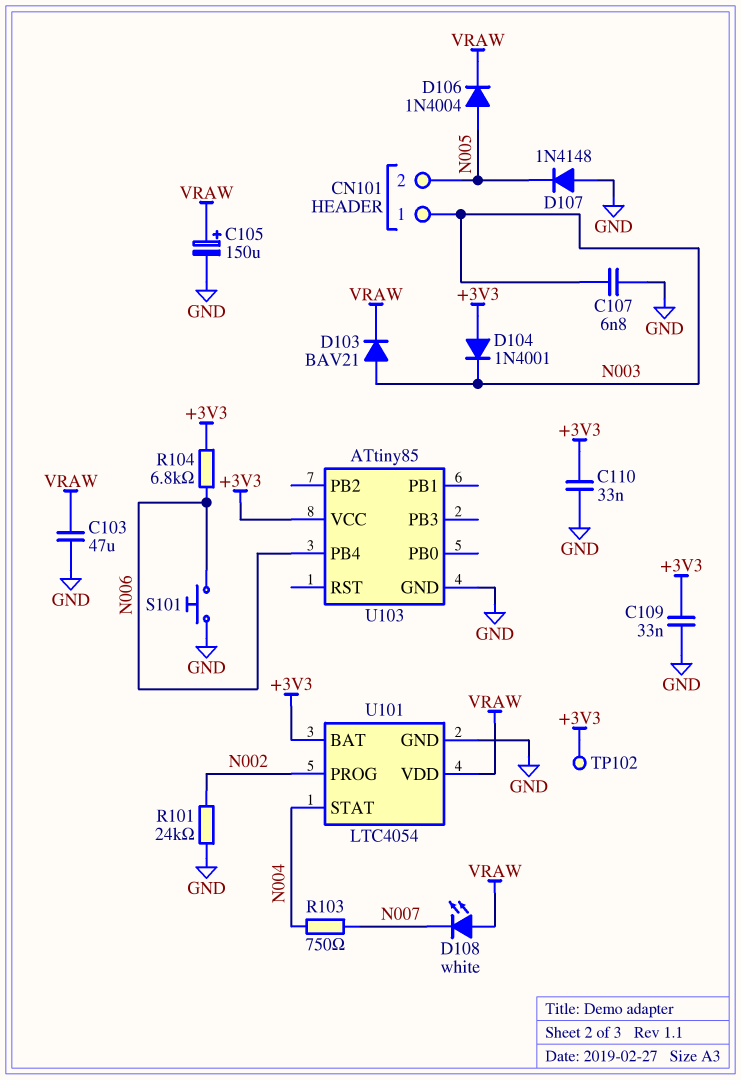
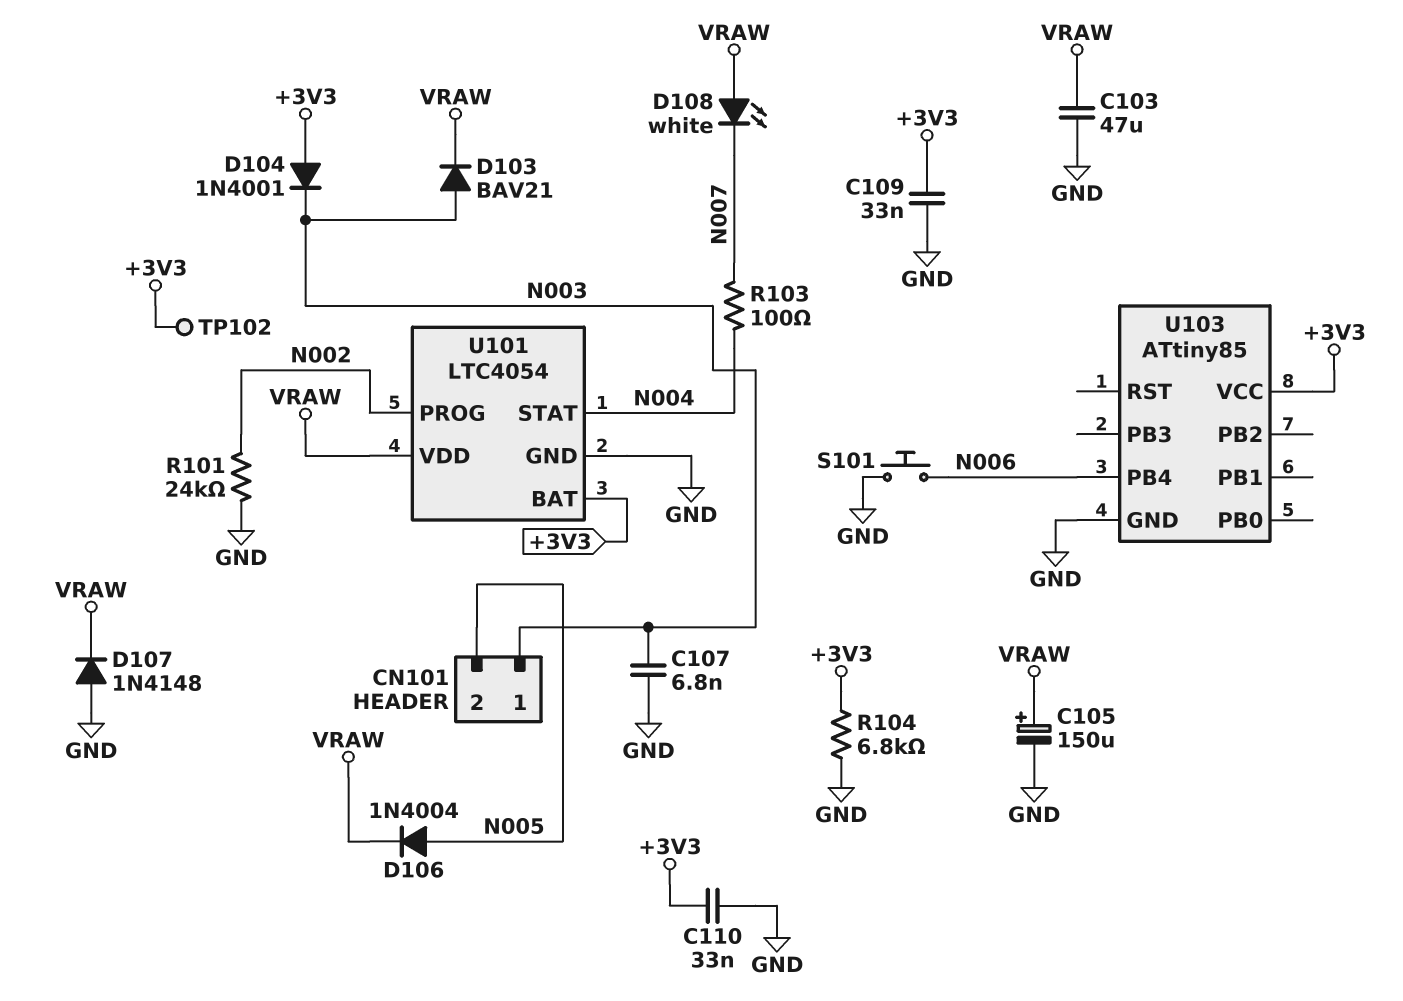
D107: diode 1N4148 (A GND, K N005) -> diode 1N4148 (A GND, K VRAW)
R103: 750 (N004, N007) -> 100 (N004, N007)
R104: 6.8k (+3V3, N006) -> 6.8k (+3V3, GND)

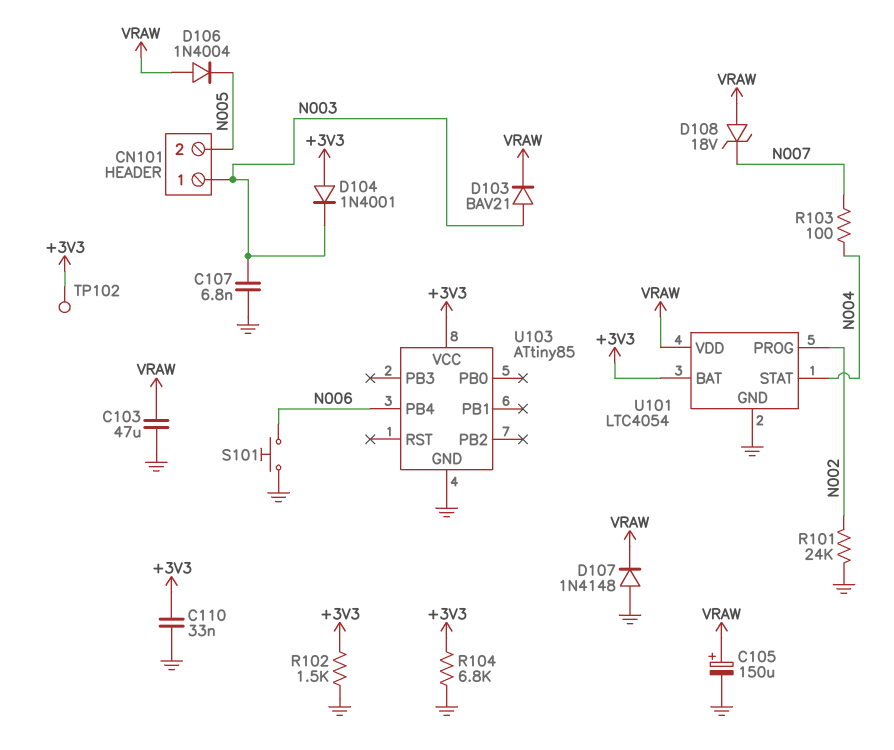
C109: 33nF (+3V3, GND) -> none
D106: diode 1N4004 (A N005, K VRAW) -> diode 1N4004 (A VRAW, K N005)
D108: LED white (A VRAW, K N007) -> zener 18V (A VRAW, K N007)
R102: none -> 1.5k (+3V3, GND)

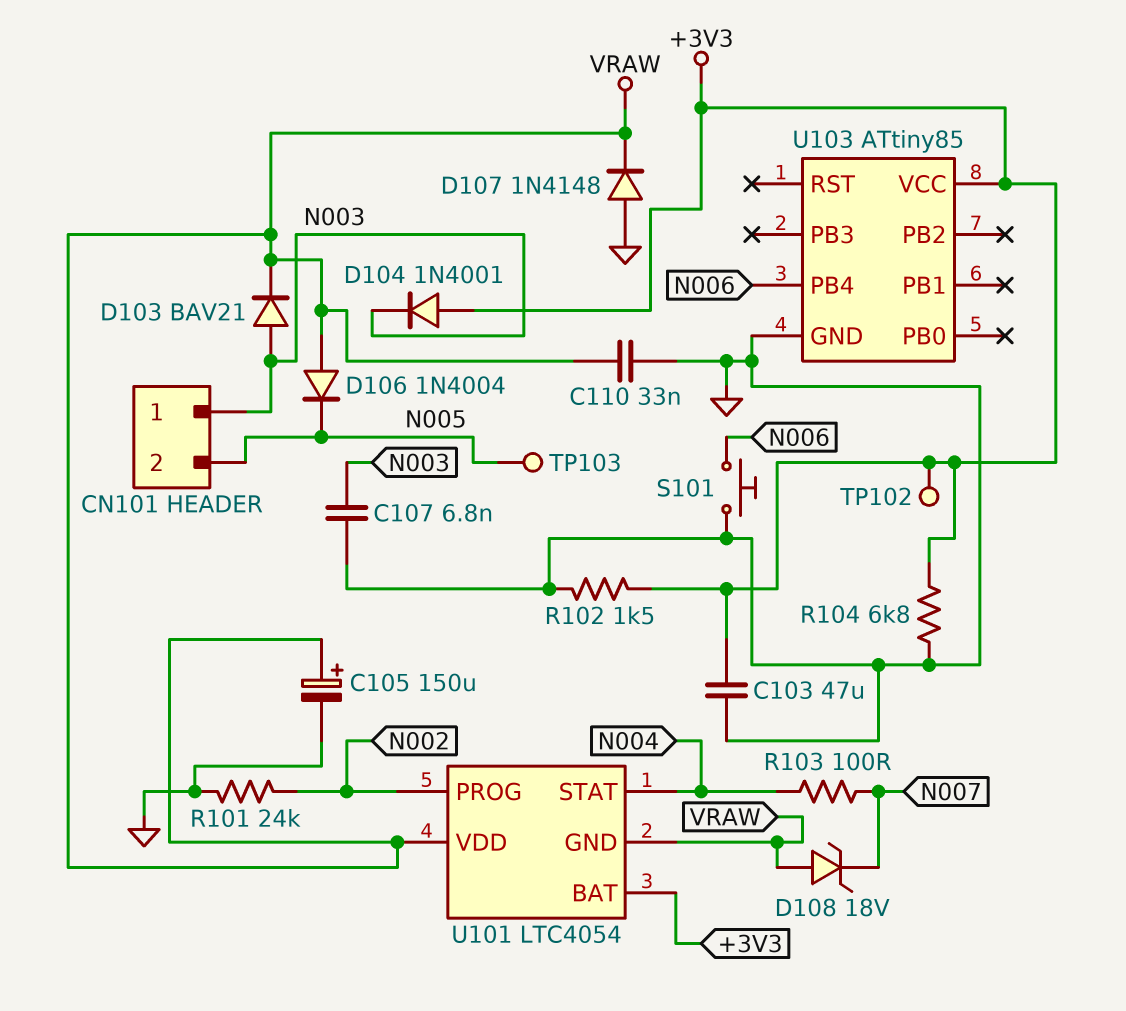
C103: 47uF (GND, VRAW) -> 47uF (+3V3, GND)
C110: 33nF (+3V3, GND) -> 33nF (GND, VRAW)
TP103: none -> test point (N005)
U101 pin GND: GND -> VRAW

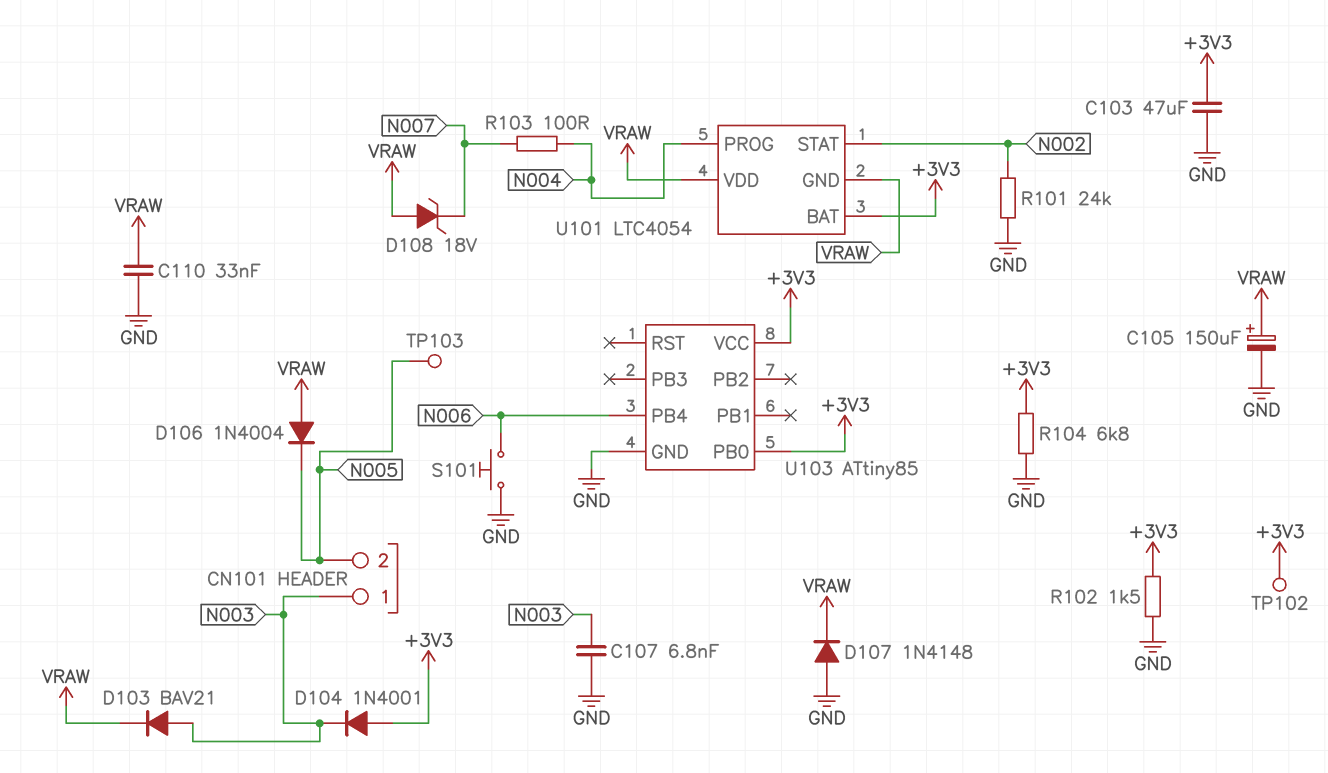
U101 pin PROG: N002 -> N004
U101 pin STAT: N004 -> N002
U103 pin PB0: none -> +3V3

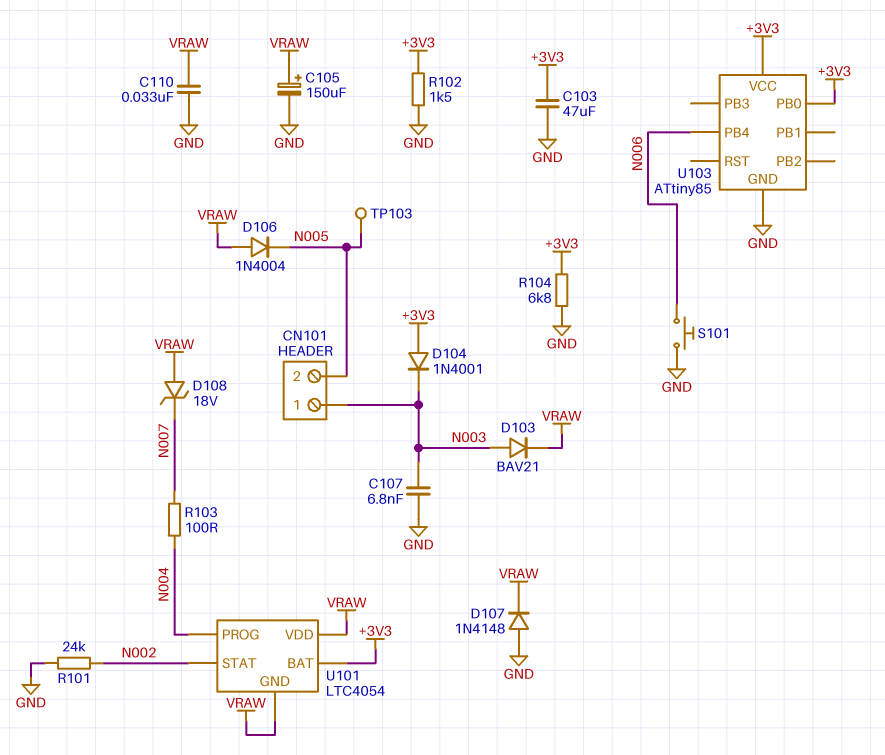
TP102: test point (+3V3) -> none

